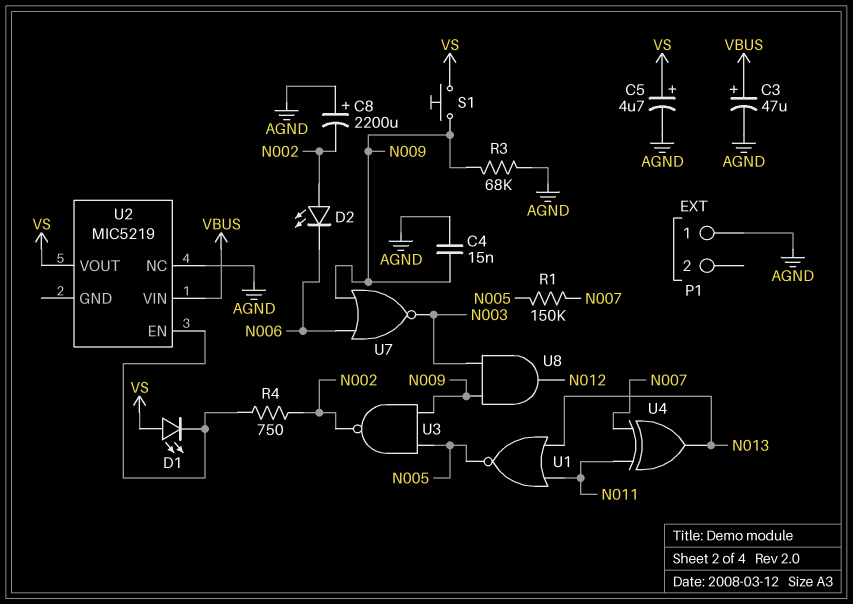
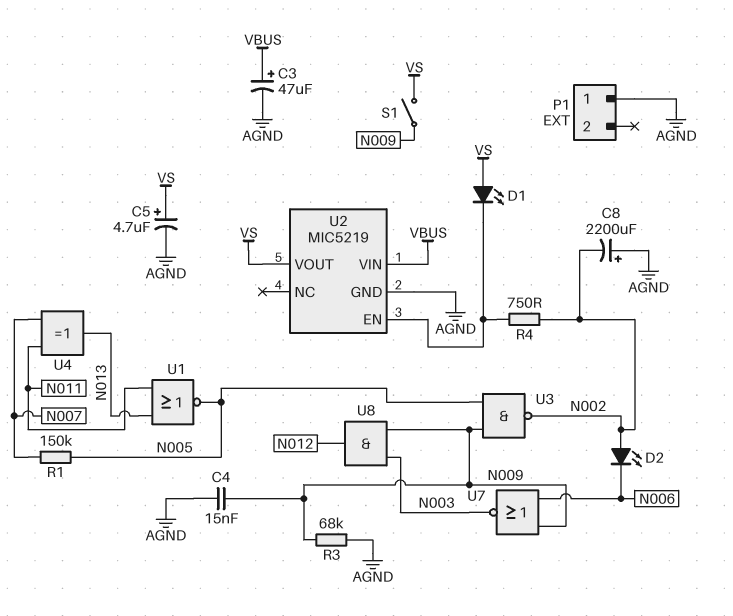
S1: button (N009, VS) -> switch (N009, VS)
U2 pin GND: none -> AGND
U2 pin NC: AGND -> none

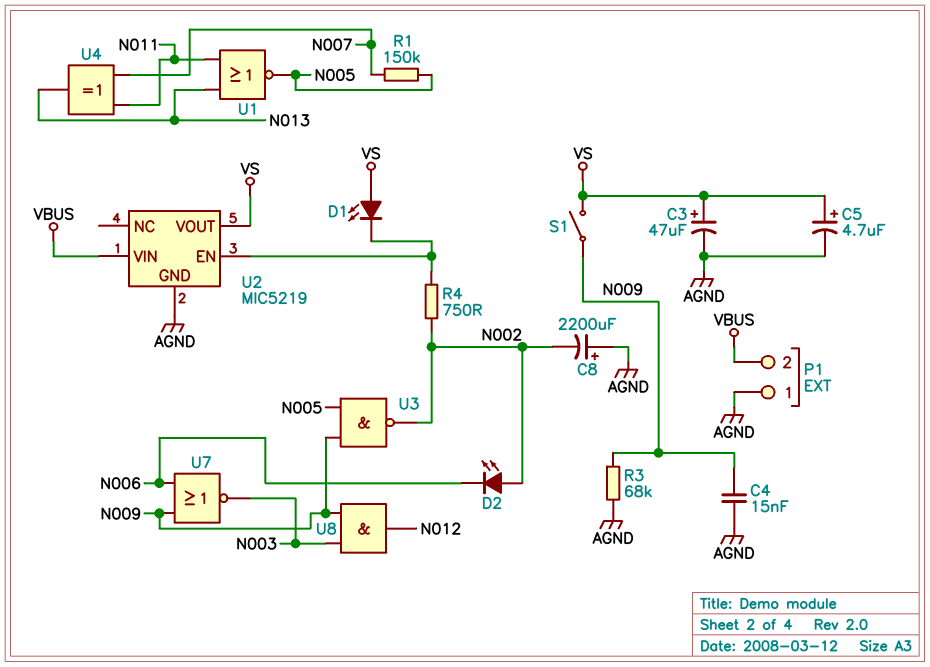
C3: 47uF (plus VBUS, minus AGND) -> 47uF (plus VS, minus AGND)
P1 pin 2: none -> VBUS

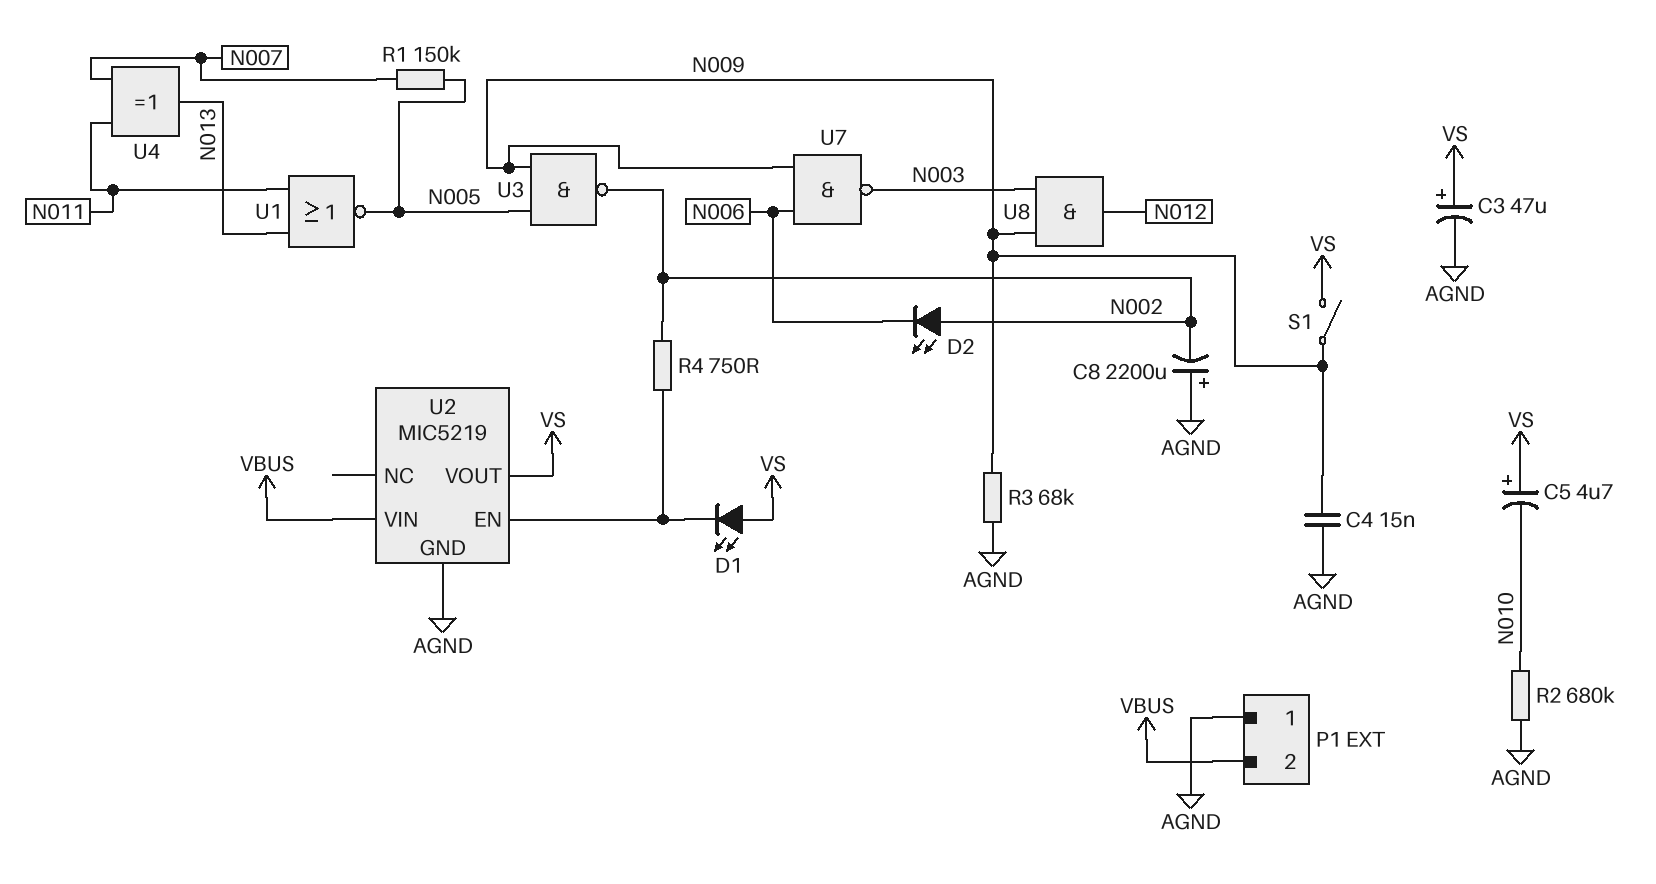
C5: 4.7uF (plus VS, minus AGND) -> 4.7uF (plus VS, minus N010)
R2: none -> 680k (AGND, N010)
U7: NOR (in N006, in N009, out N003) -> NAND (in N006, in N009, out N003)

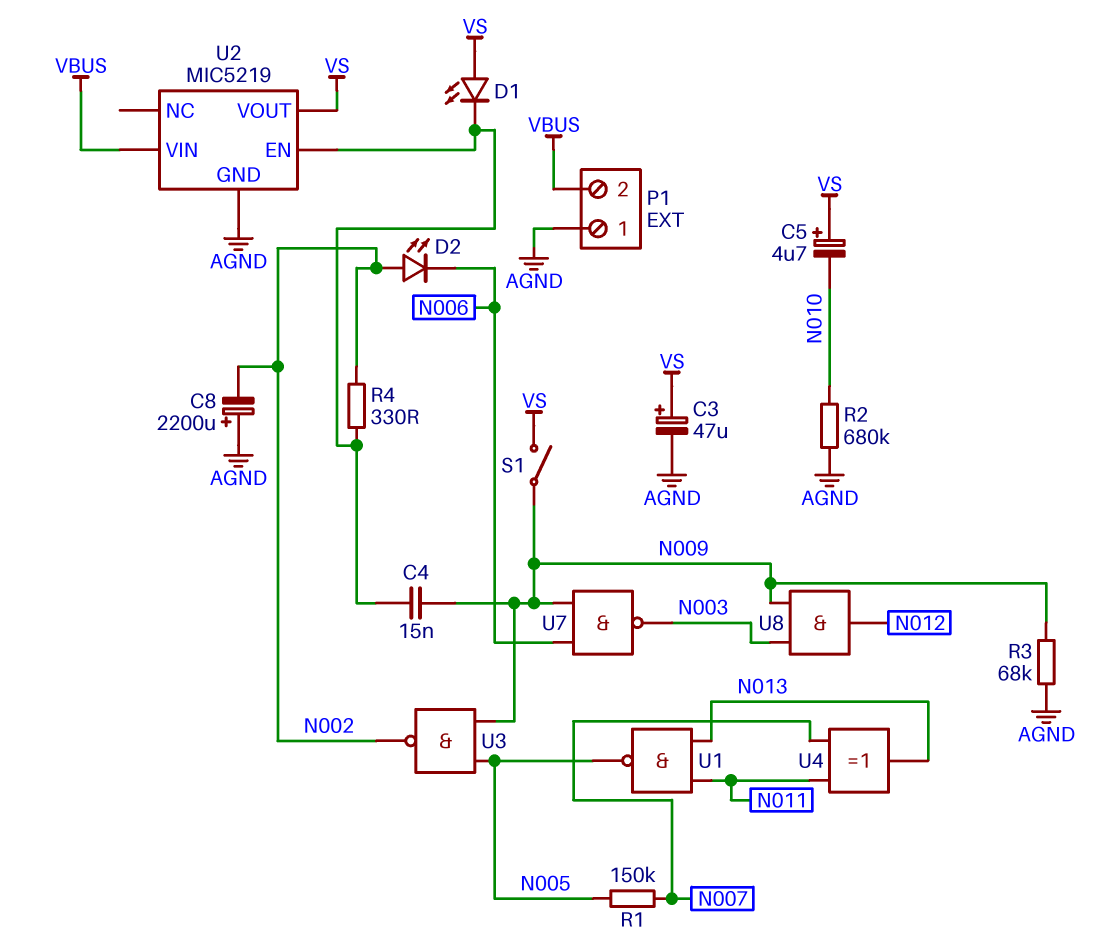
C4: 15nF (AGND, N009) -> 15nF (N009, U2/EN)
R4: 750 (N002, U2/EN) -> 330 (N002, U2/EN)
U1: NOR (in N011, in N013, out N005) -> NAND (in N011, in N013, out N005)

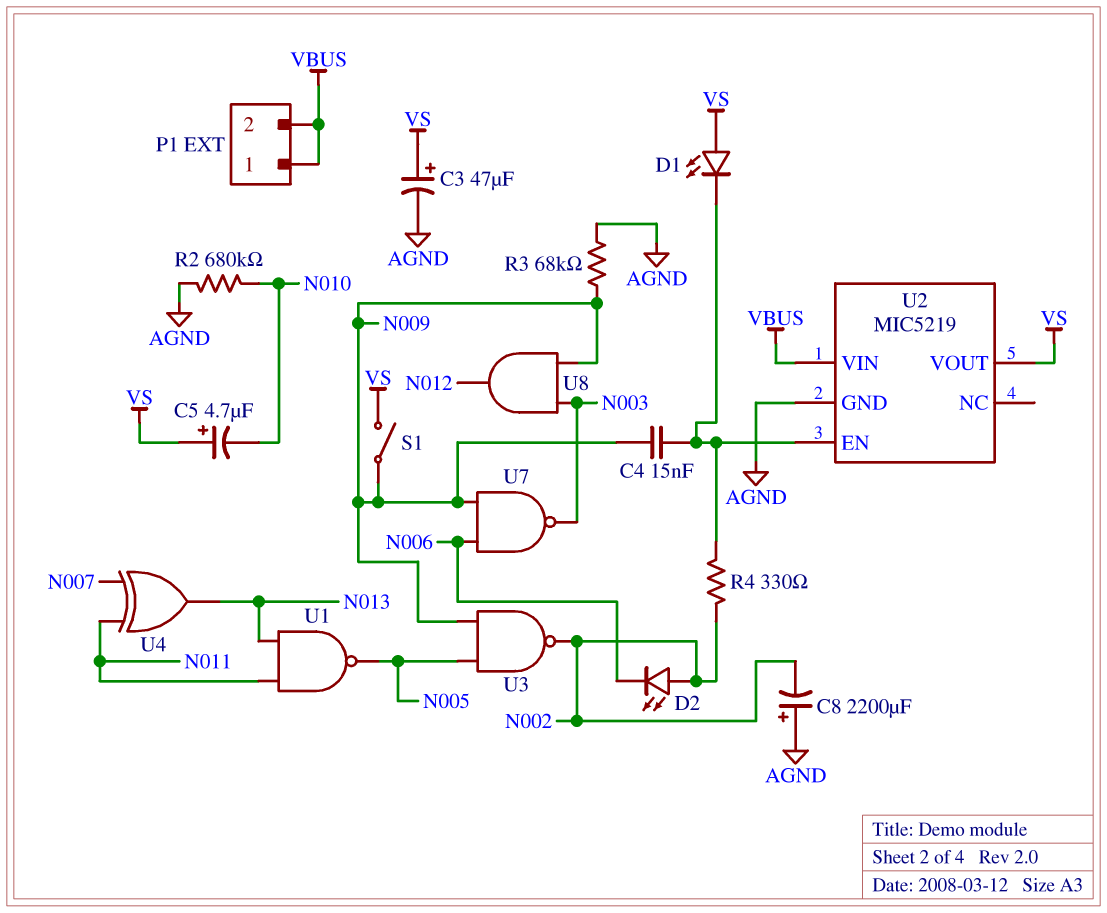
P1 pin 1: AGND -> VBUS
R1: 150k (N005, N007) -> none

